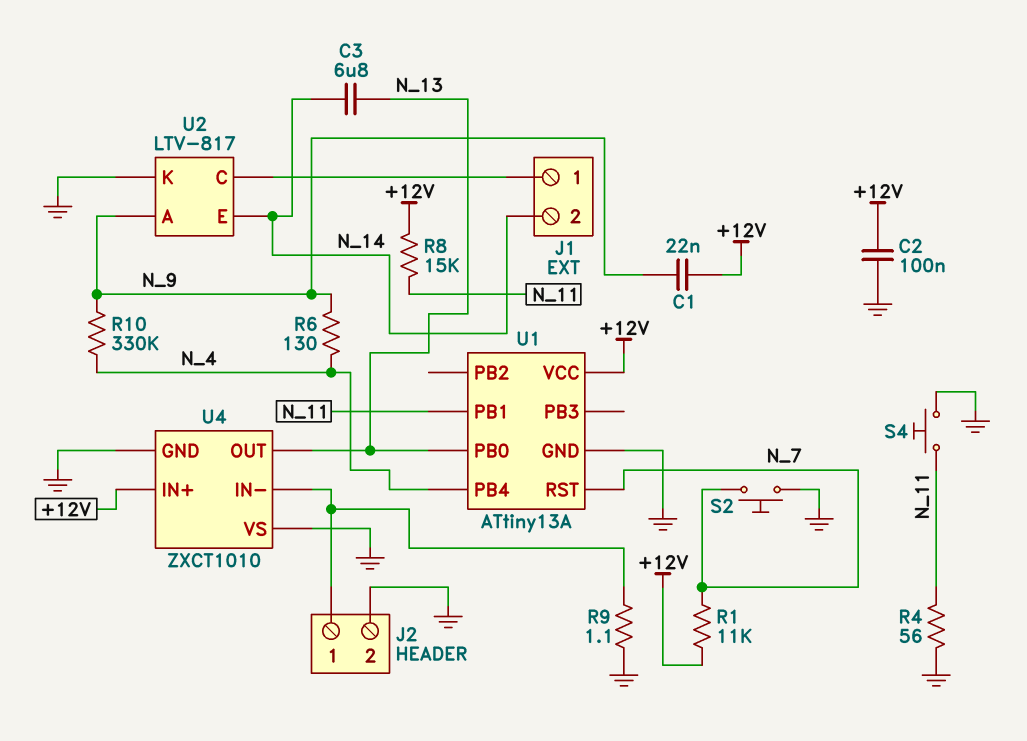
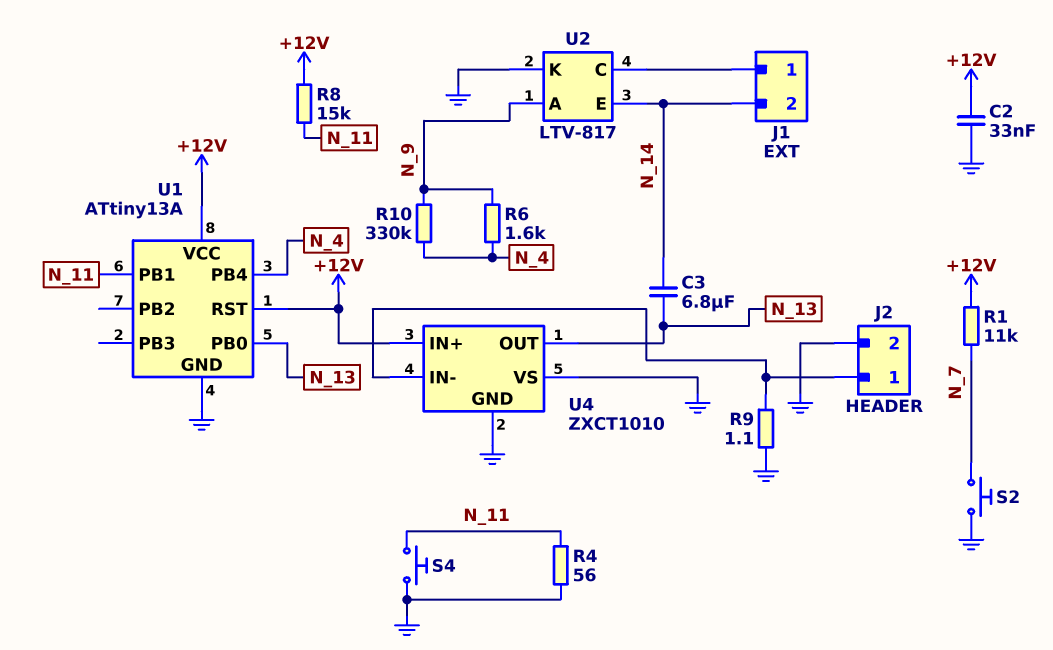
C1: 22nF (+12V, N_9) -> none
C2: 100nF (+12V, GND) -> 33nF (+12V, GND)
R6: 130 (N_4, N_9) -> 1.6k (N_4, N_9)
U1 pin RST: N_7 -> +12V

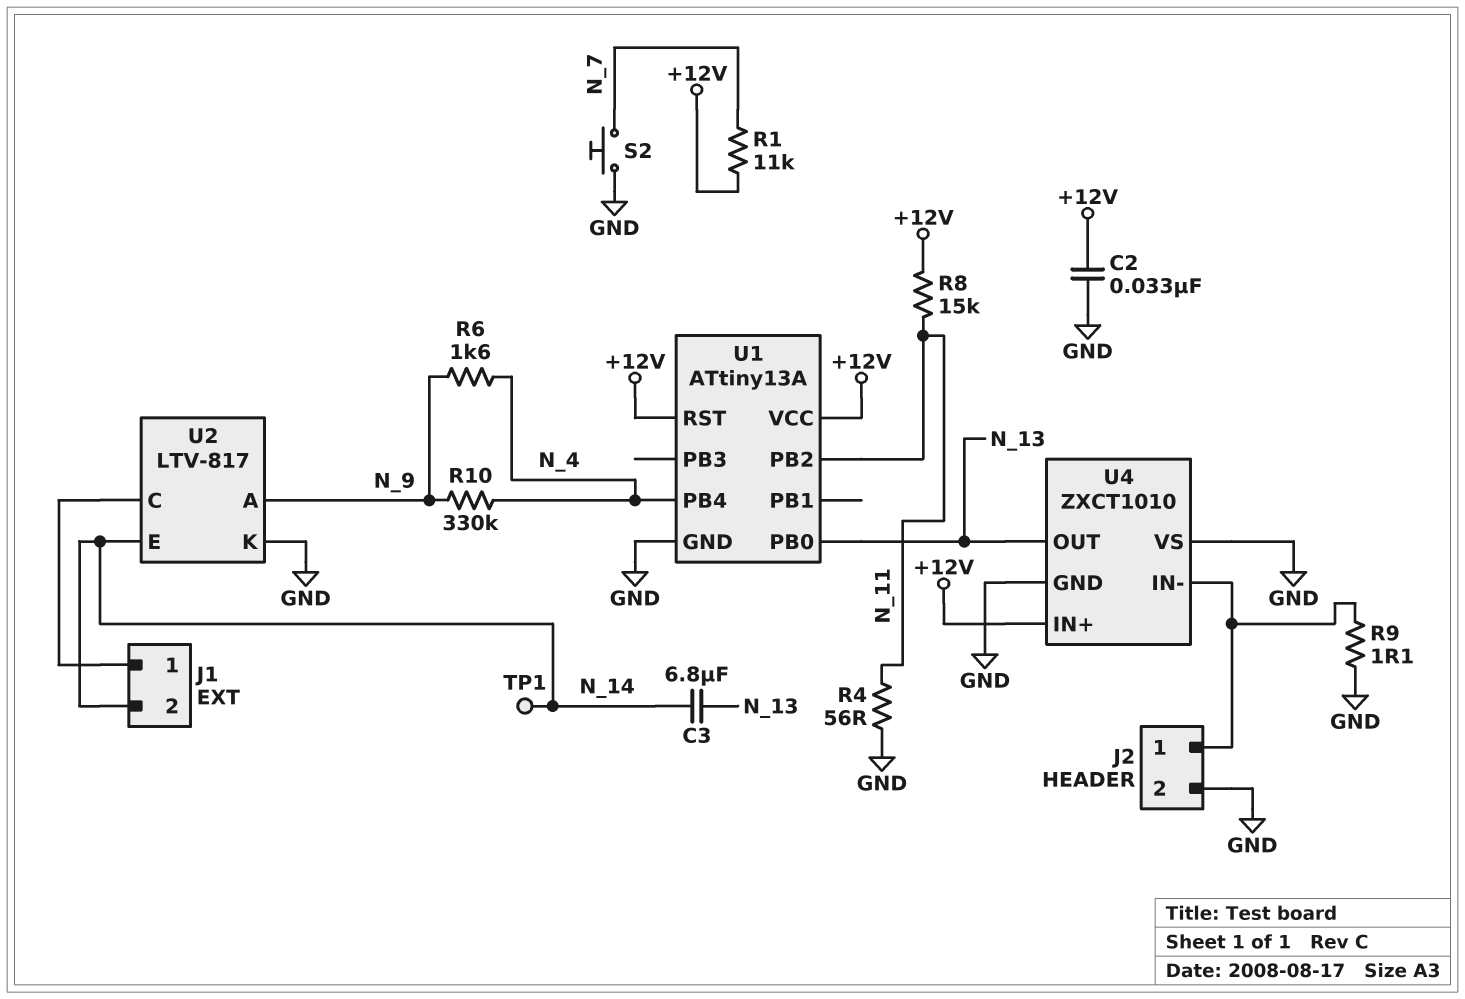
S4: button (GND, N_11) -> none
TP1: none -> test point (N_14)
U1 pin PB1: N_11 -> none
U1 pin PB2: none -> N_11

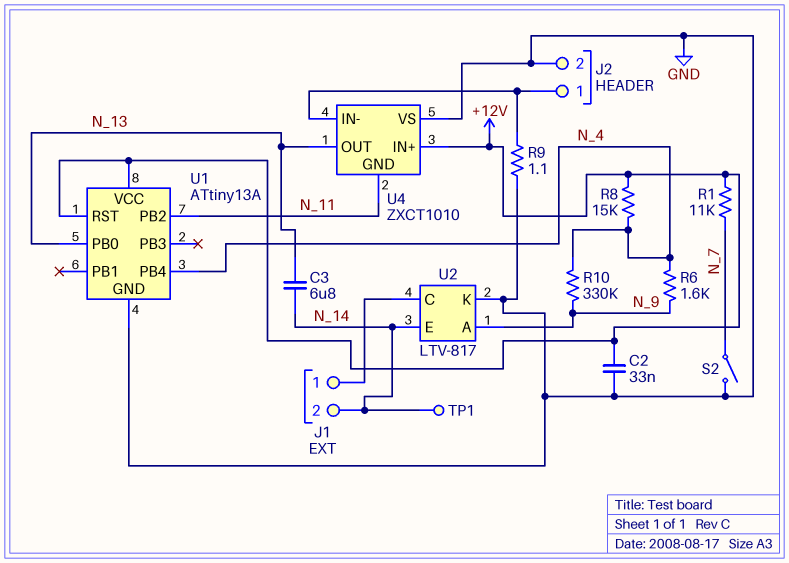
R4: 56 (GND, N_11) -> none
R8: 15k (+12V, N_11) -> 15k (+12V, N_4)
S2: button (GND, N_7) -> switch (GND, N_7)
U4 pin GND: GND -> N_11

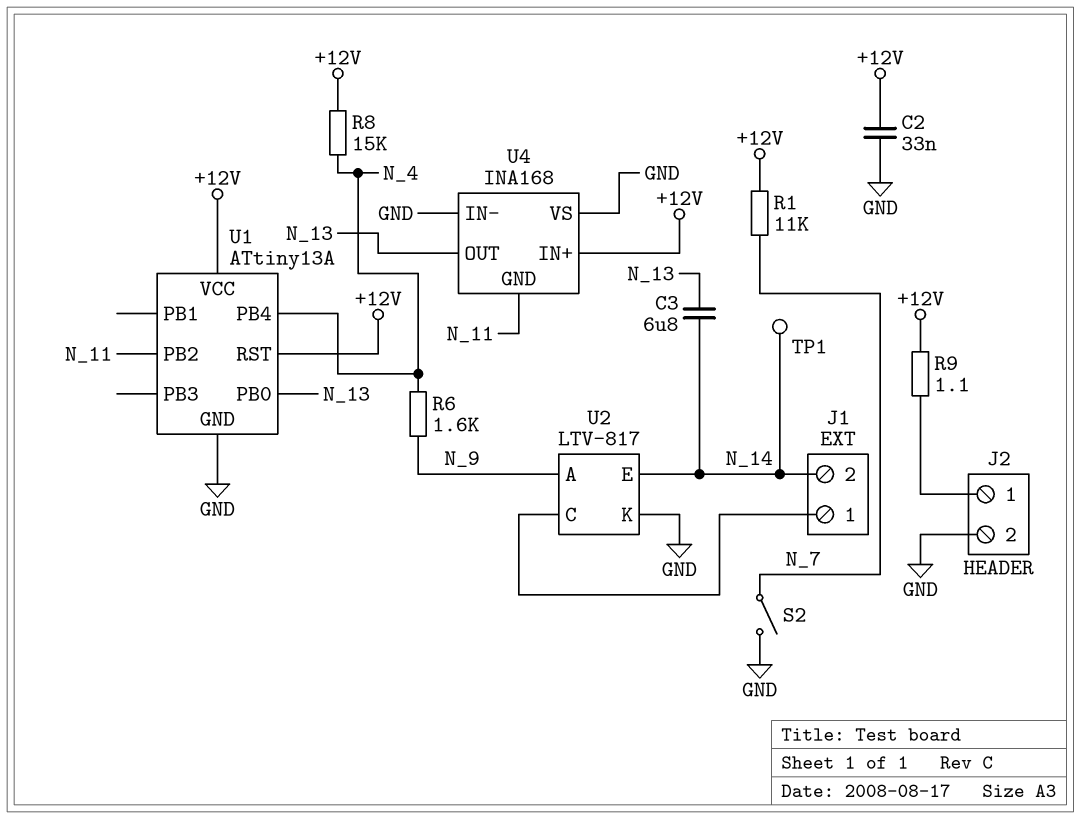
R9: 1.1 (GND, J2/1) -> 1.1 (+12V, J2/1)
R10: 330k (N_4, N_9) -> none
U4: ZXCT1010 -> INA168
U4 pin IN-: J2/1 -> GND

